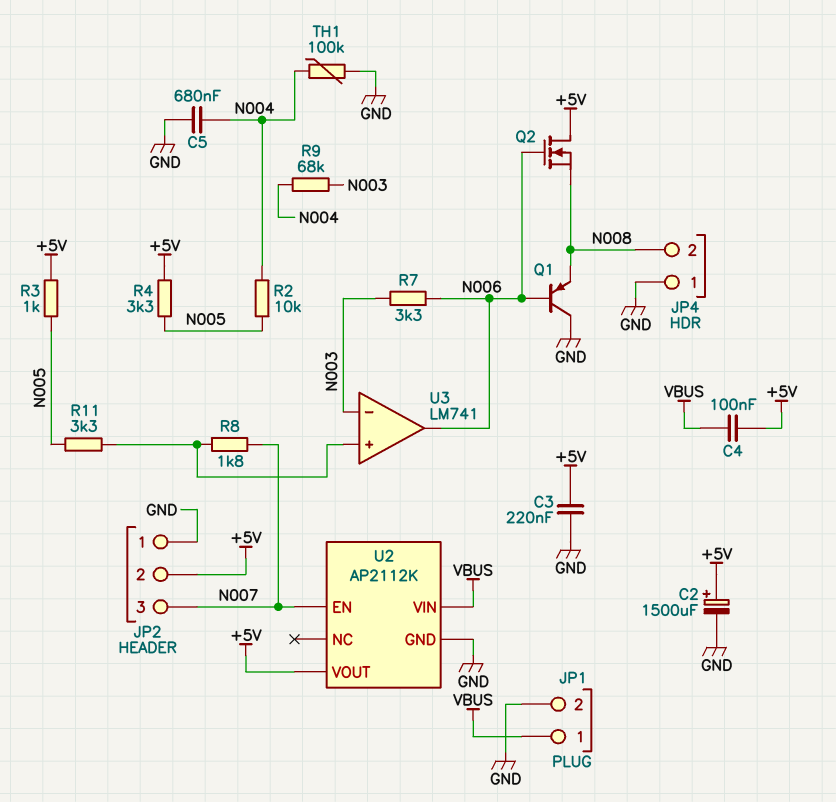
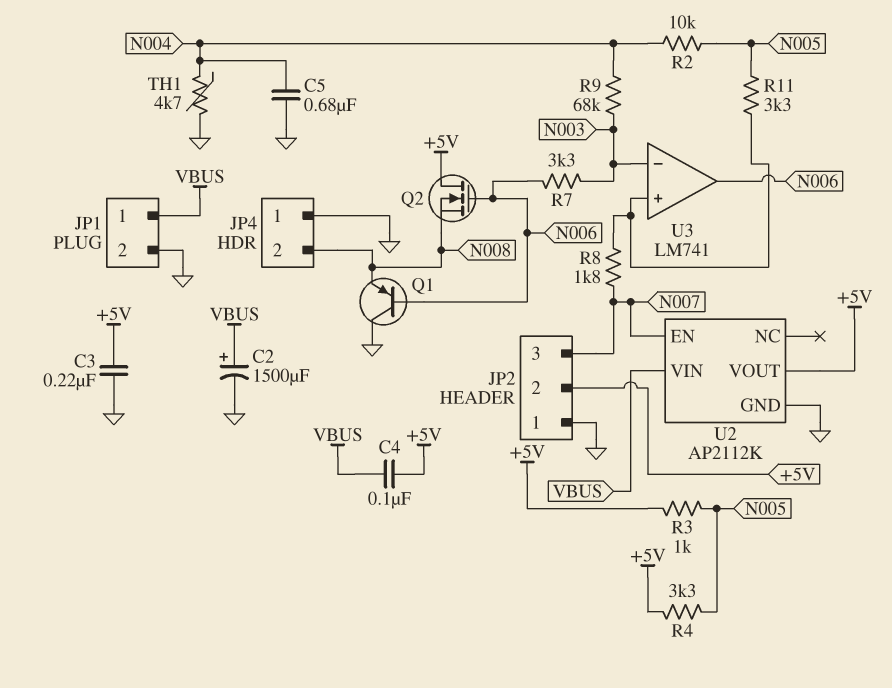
C2: 1500uF (plus +5V, minus GND) -> 1500uF (plus VBUS, minus GND)
TH1: 100k (GND, N004) -> 4.7k (GND, N004)

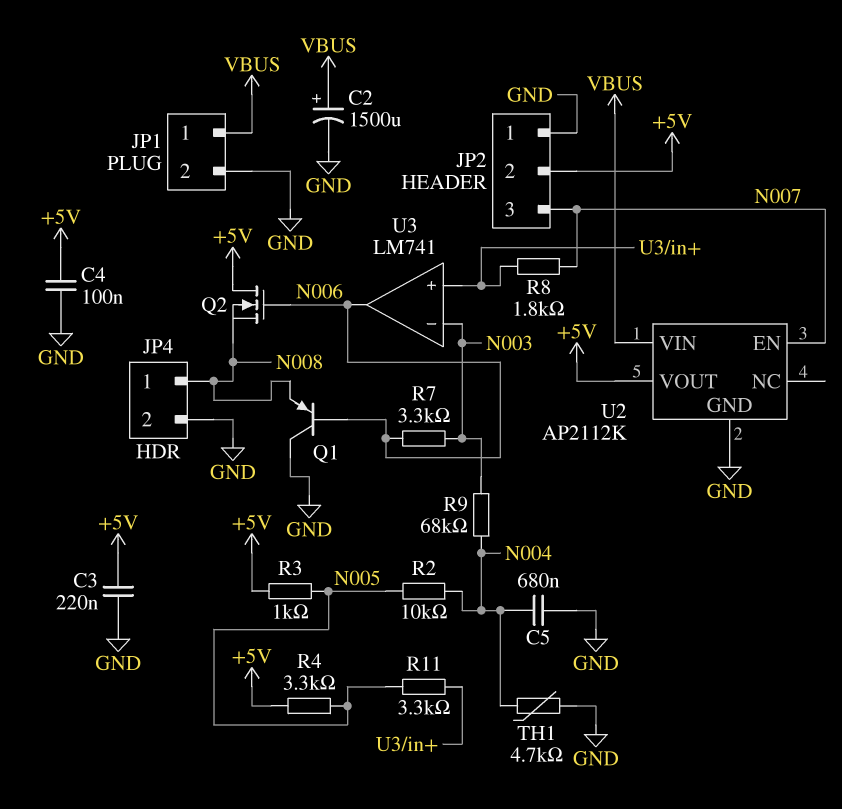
C4: 100nF (+5V, VBUS) -> 100nF (+5V, GND)
JP4 pin 1: GND -> N008
JP4 pin 2: N008 -> GND

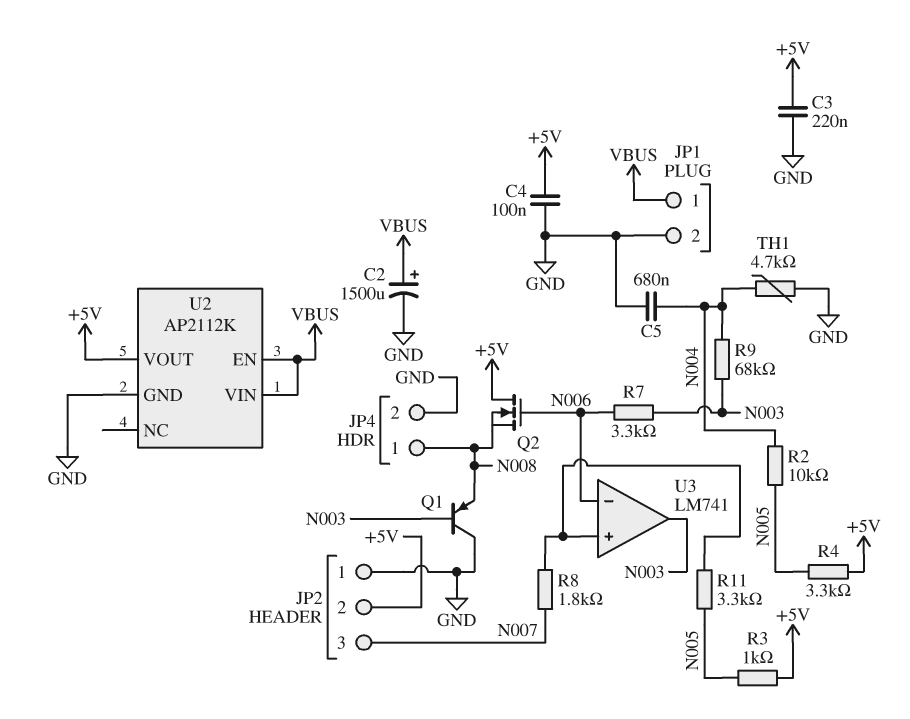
Q1: PNP (B N006, C GND, E N008) -> PNP (B N003, C GND, E N008)
U2 pin EN: N007 -> VBUS
U3 pin in-: N003 -> N006
U3 pin out: N006 -> N003

